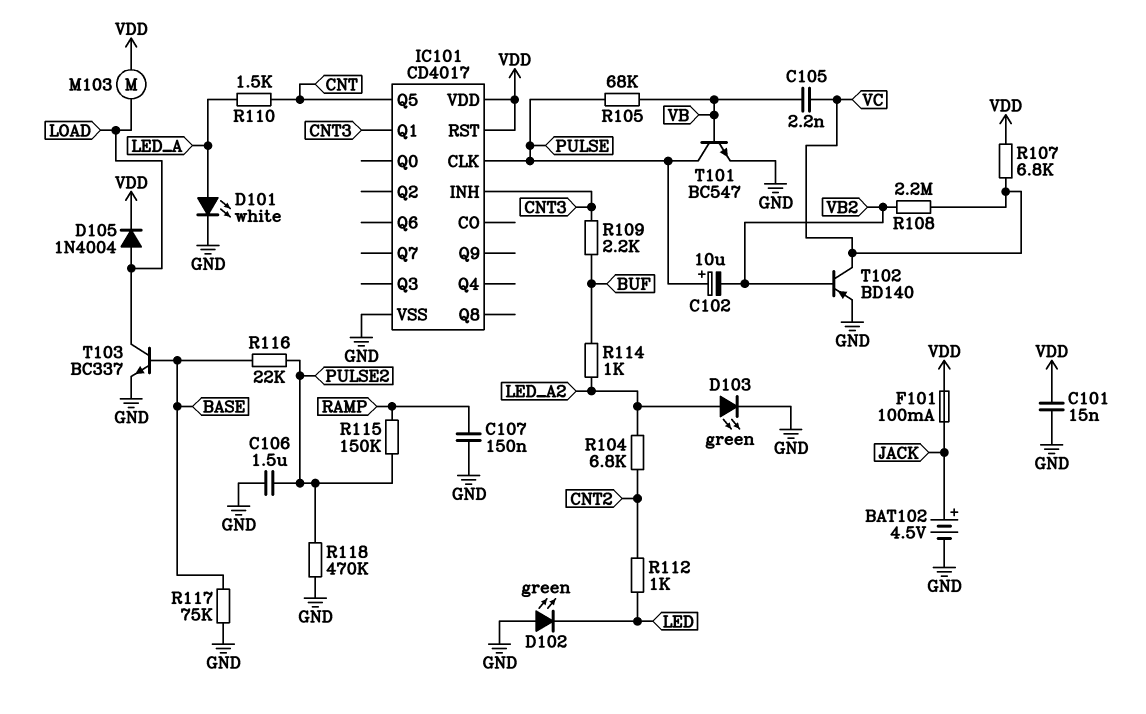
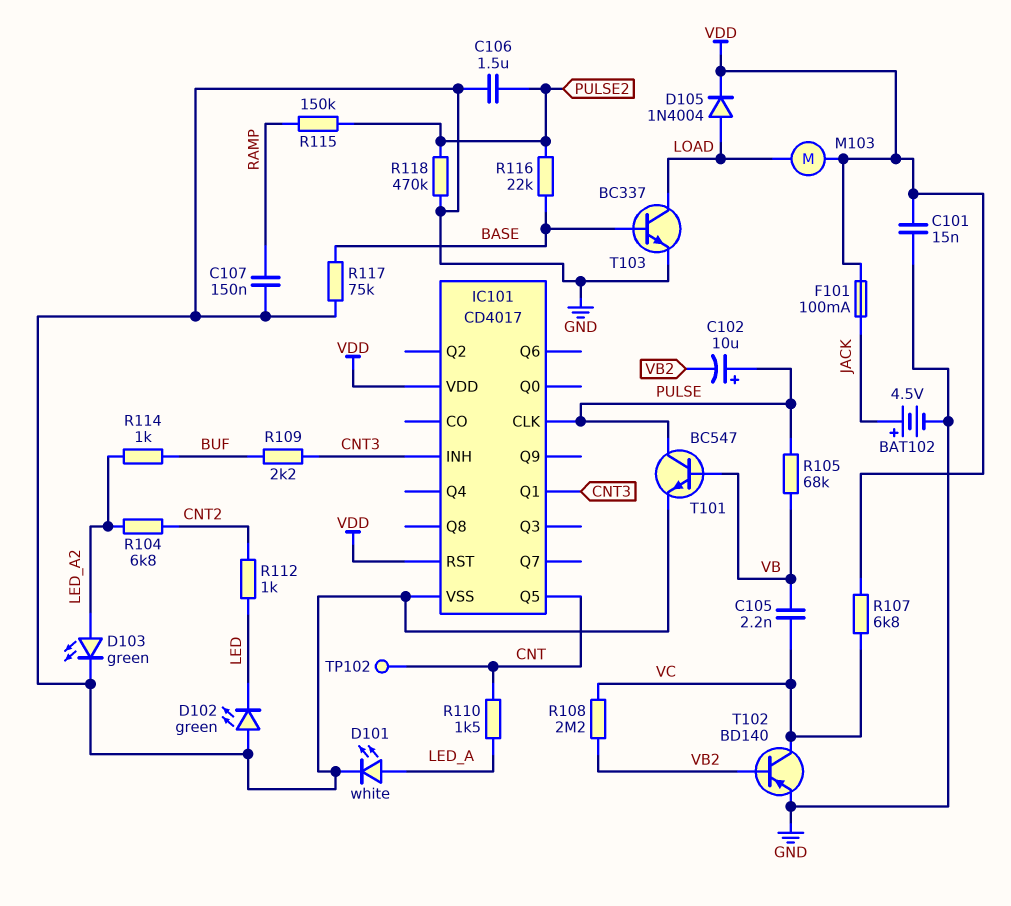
TP102: none -> test point (CNT)

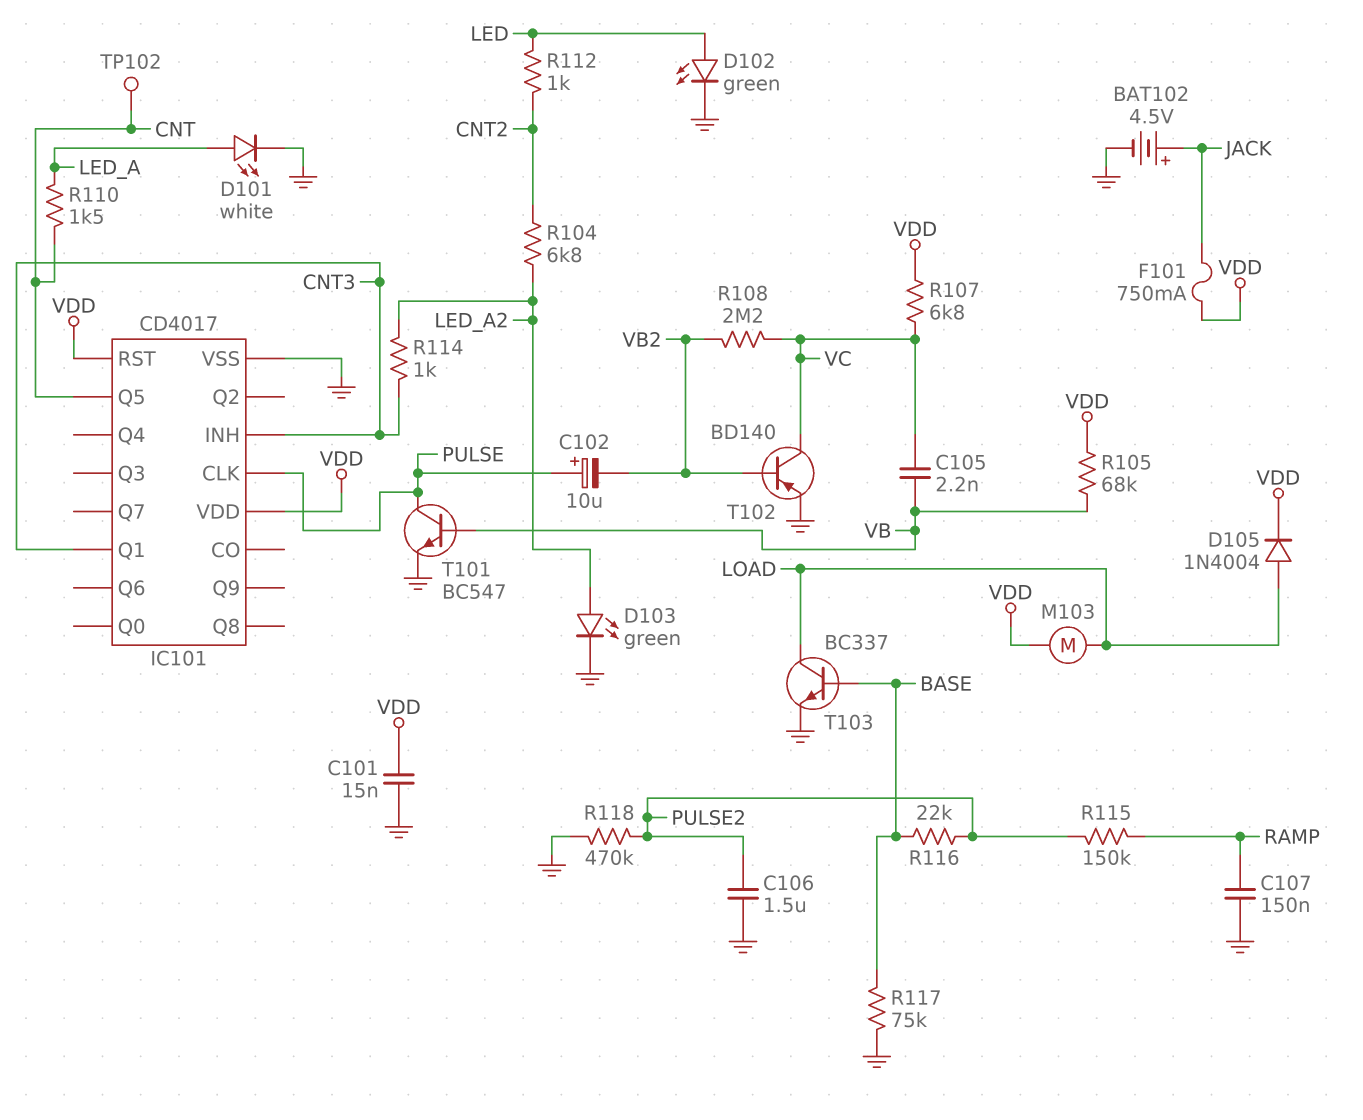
D102: LED green (A GND, K LED) -> LED green (A LED, K GND)
F101: 100mA (JACK, VDD) -> 750mA (JACK, VDD)
R105: 68k (PULSE, VB) -> 68k (VB, VDD)
R109: 2.2k (BUF, CNT3) -> none
R114: 1k (BUF, LED_A2) -> 1k (CNT3, LED_A2)

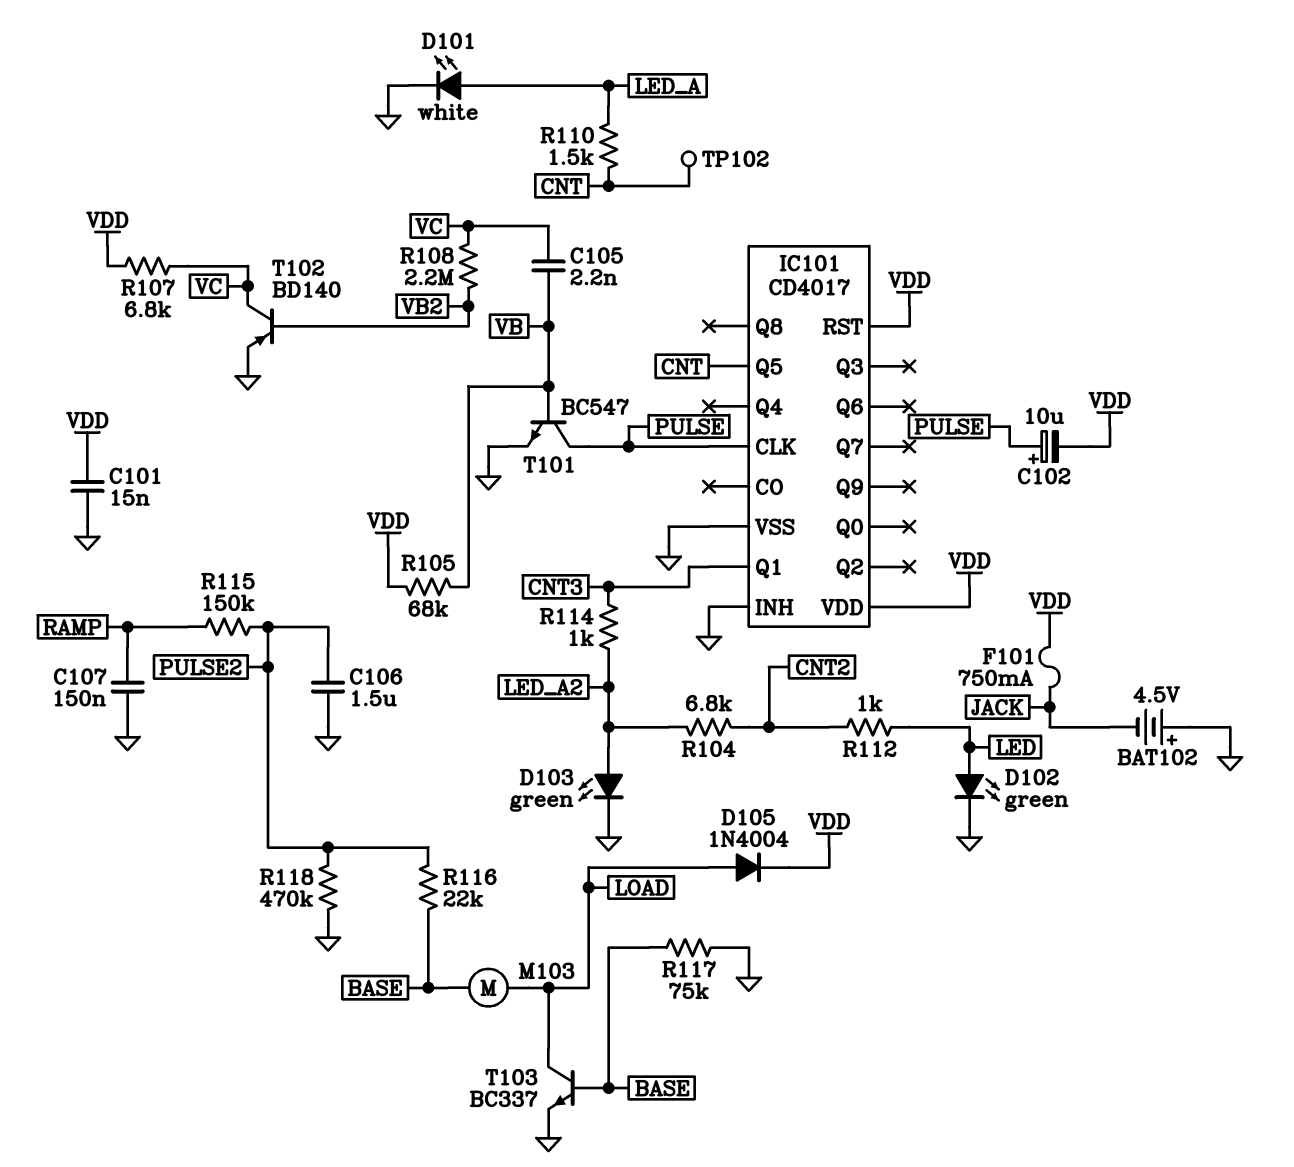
BAT102: 4.5V (plus JACK, minus GND) -> 4.5V (plus GND, minus JACK)
C102: 10uF (plus PULSE, minus VB2) -> 10uF (plus PULSE, minus VDD)
IC101 pin INH: CNT3 -> GND
M103: motor (LOAD, VDD) -> motor (BASE, LOAD)

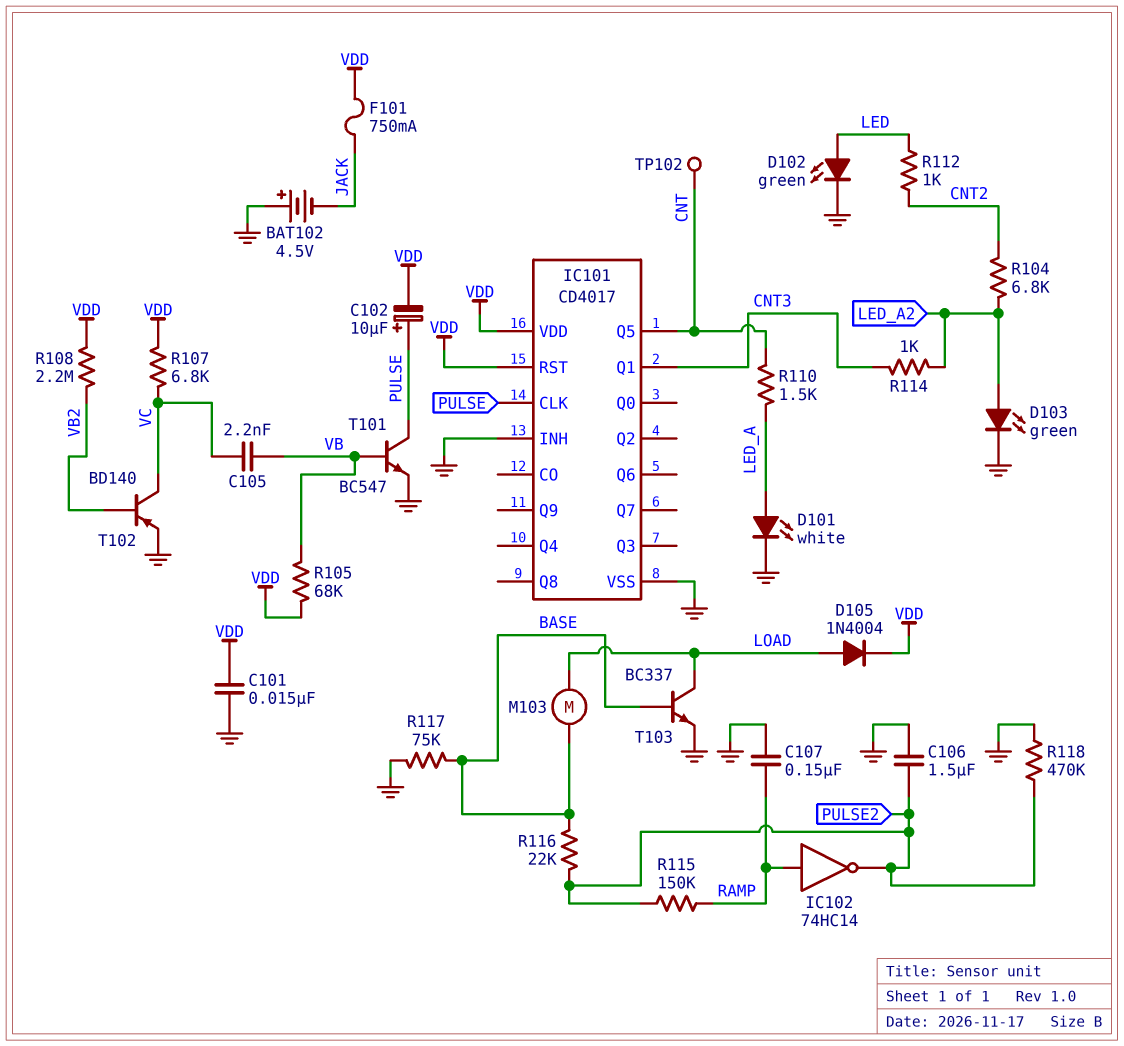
IC102: none -> NOT 74HC14 (in RAMP, out PULSE2)
R108: 2.2M (VB2, VC) -> 2.2M (VB2, VDD)

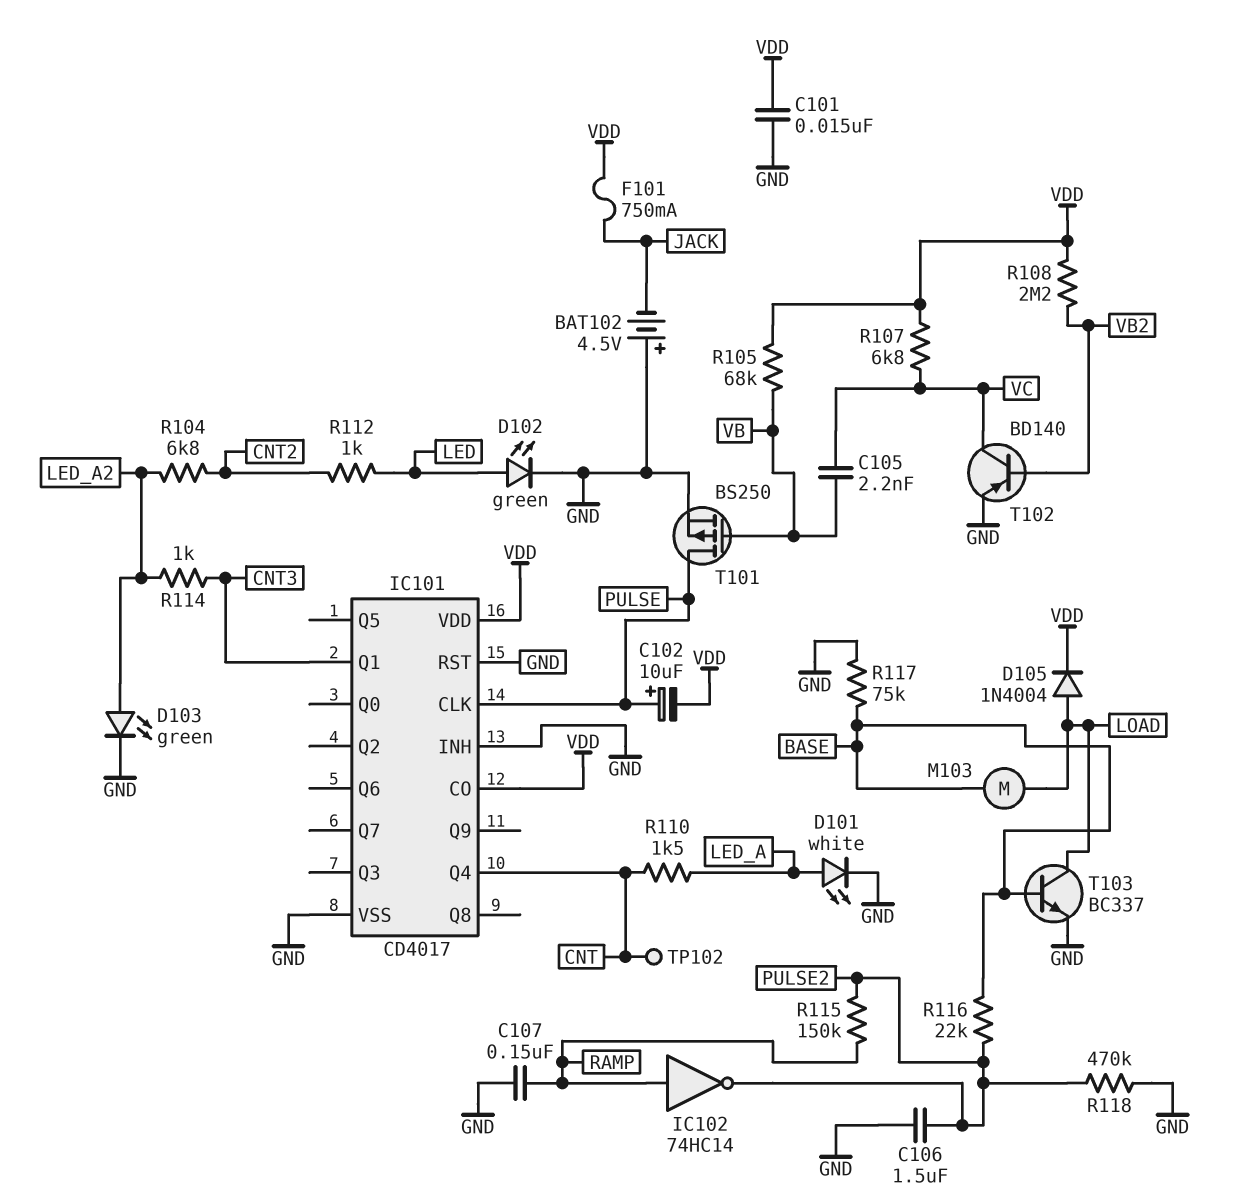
IC101 pin CO: none -> VDD
IC101 pin Q4: none -> CNT
IC101 pin Q5: CNT -> none
IC101 pin RST: VDD -> GND
T101: NPN BC547 (B VB, C PULSE, E GND) -> PMOS BS250 (G VB, D PULSE, S GND)

